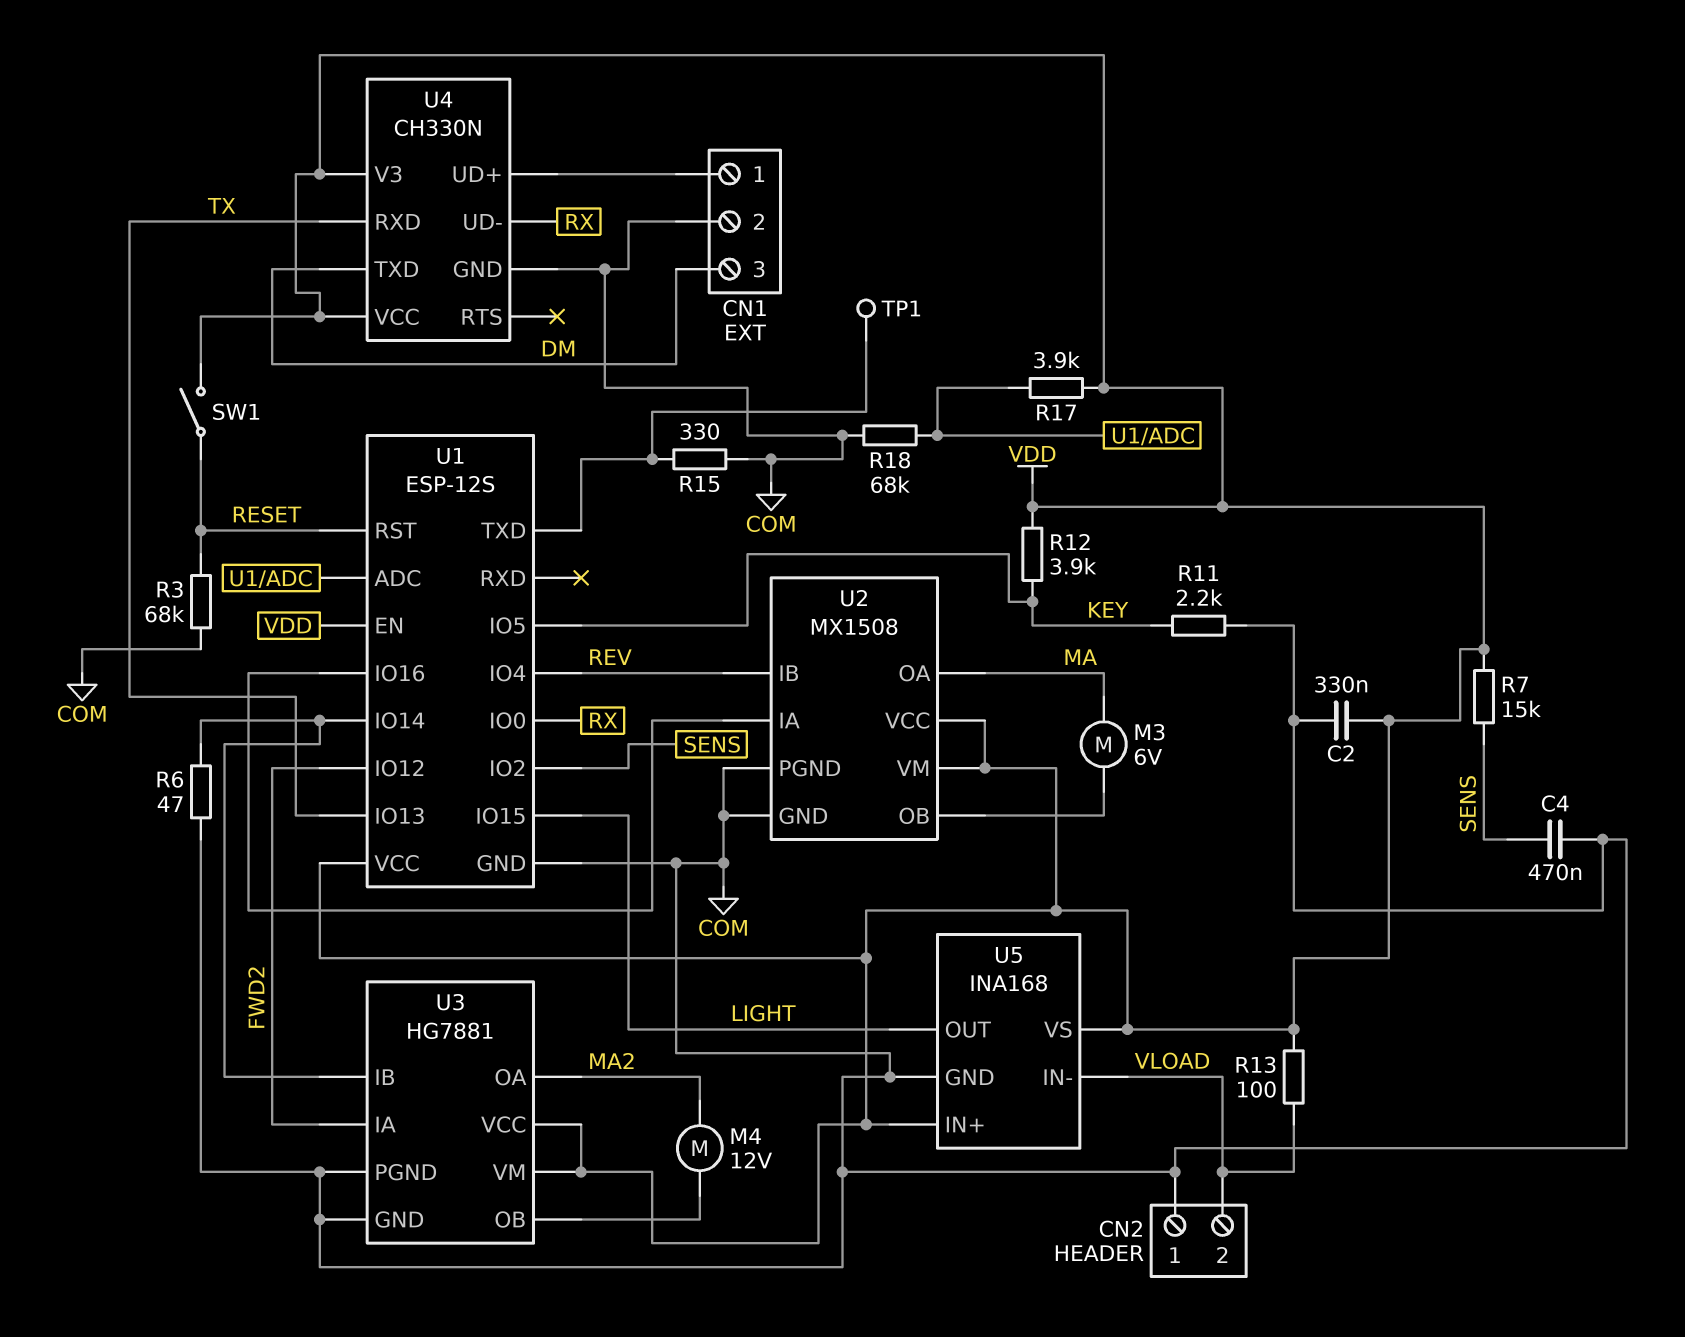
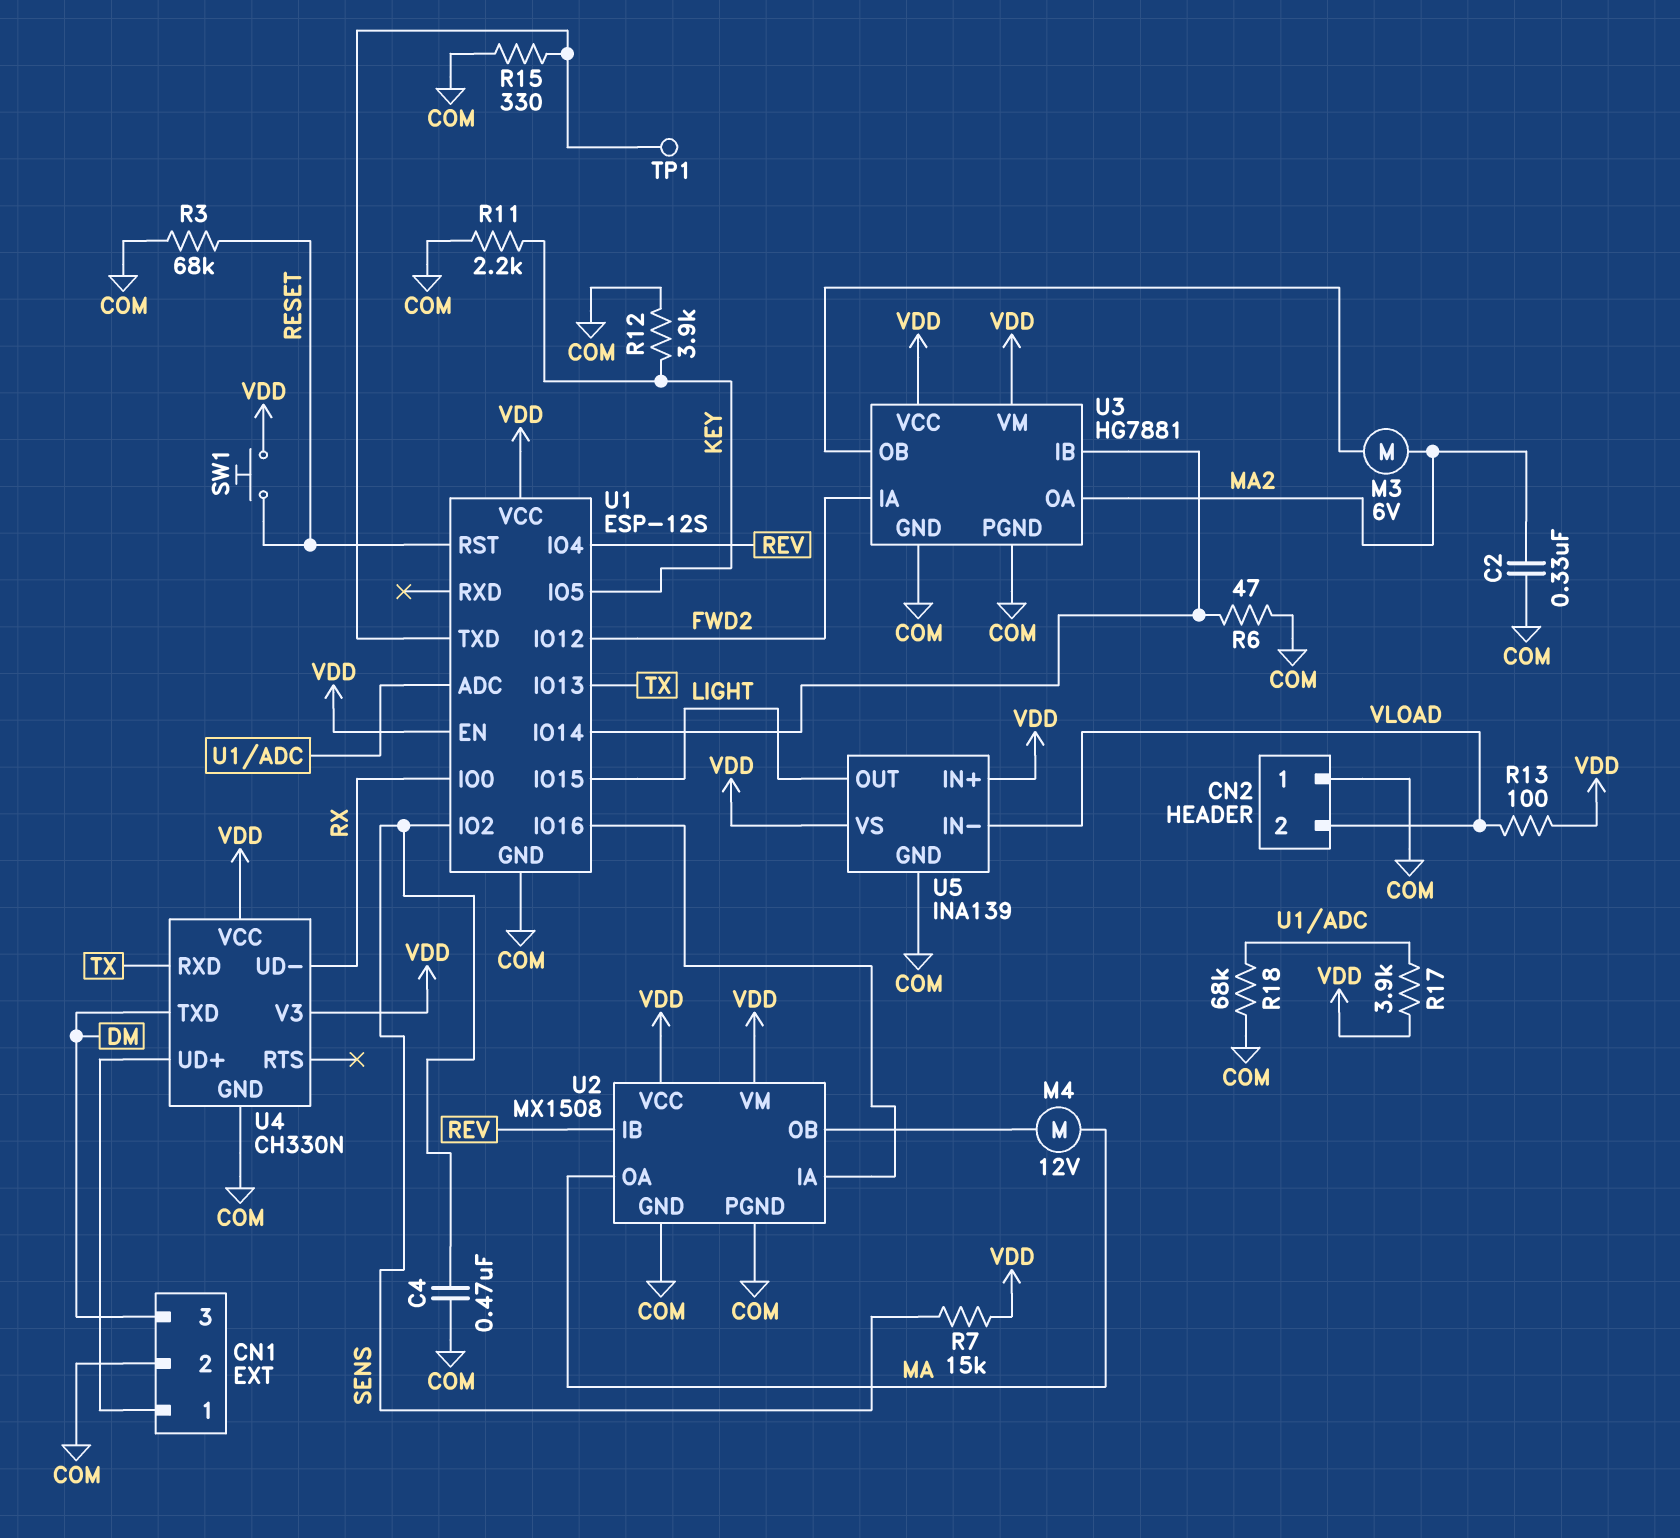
C2: 330nF (COM, VDD) -> 330nF (COM, MA2)
M3: motor 6V (MA, U2/OB) -> motor 6V (MA2, U3/OB)
M4: motor 12V (MA2, U3/OB) -> motor 12V (MA, U2/OB)
R12: 3.9k (KEY, VDD) -> 3.9k (COM, KEY)
SW1: switch (RESET, VDD) -> button (RESET, VDD)
U5: INA168 -> INA139

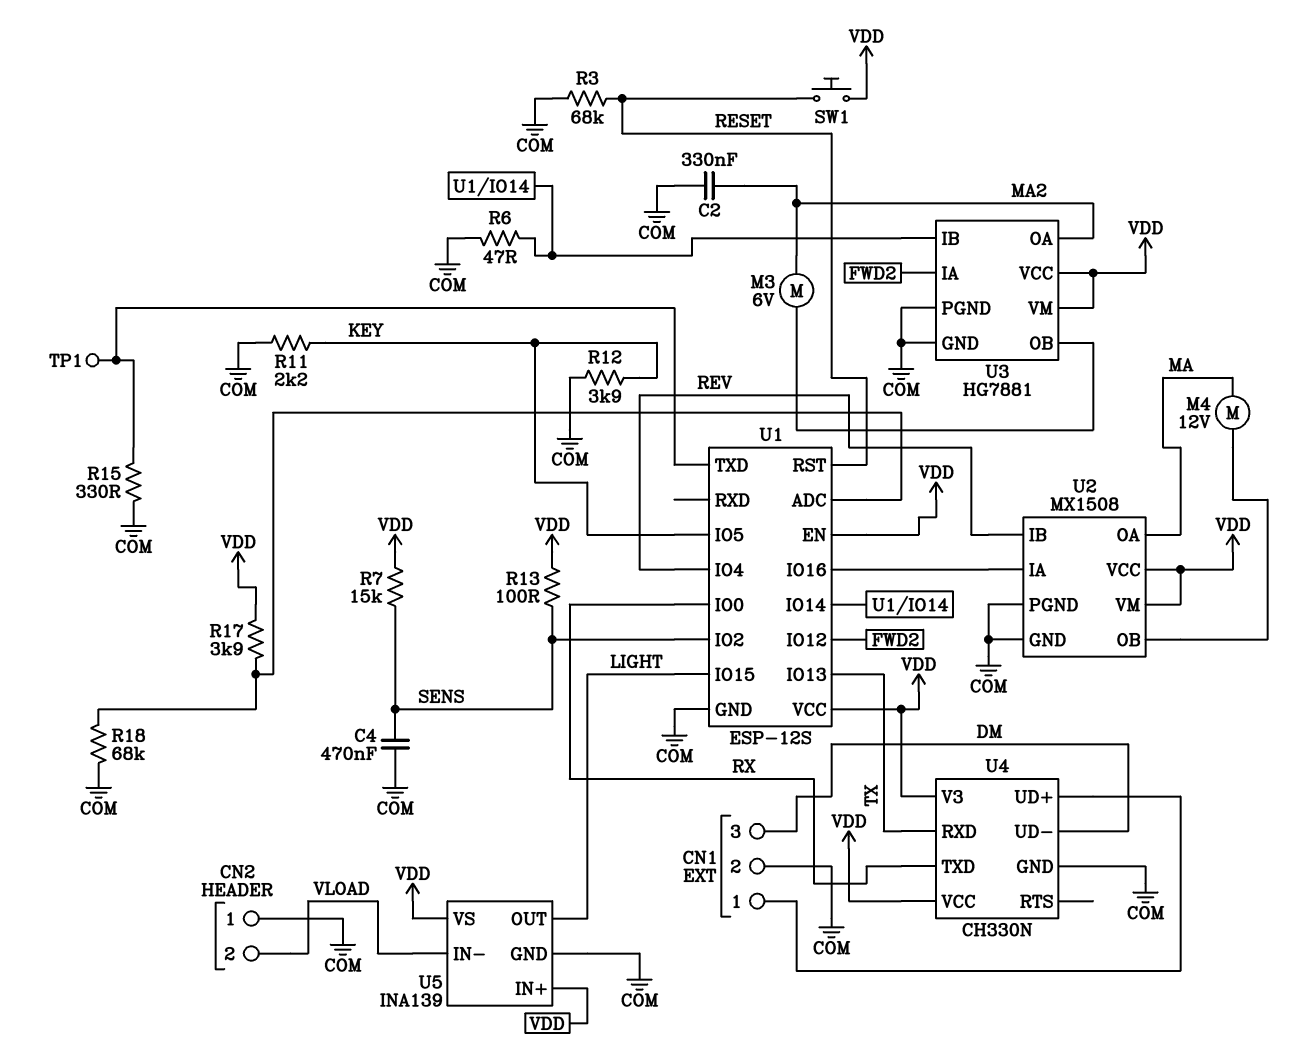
R13: 100 (VDD, VLOAD) -> 100 (SENS, VDD)
U4 pin TXD: DM -> RX
U4 pin UD-: RX -> DM

